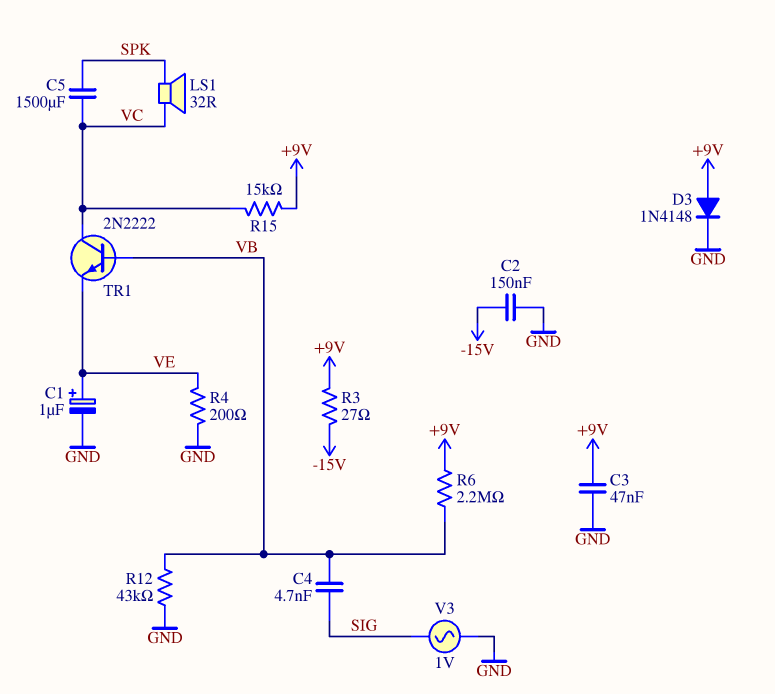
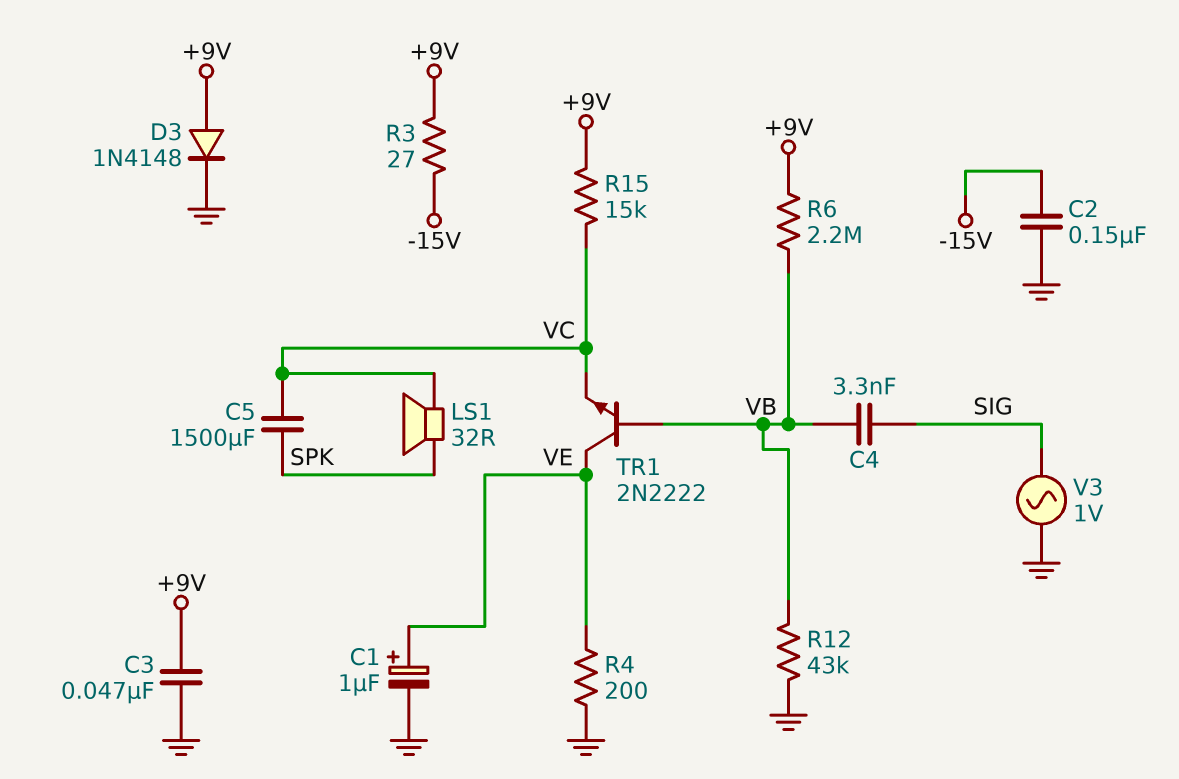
C4: 4.7nF (SIG, VB) -> 3.3nF (SIG, VB)
TR1: NPN 2N2222 (B VB, C VC, E VE) -> NPN 2N2222 (B VB, C VE, E VC)

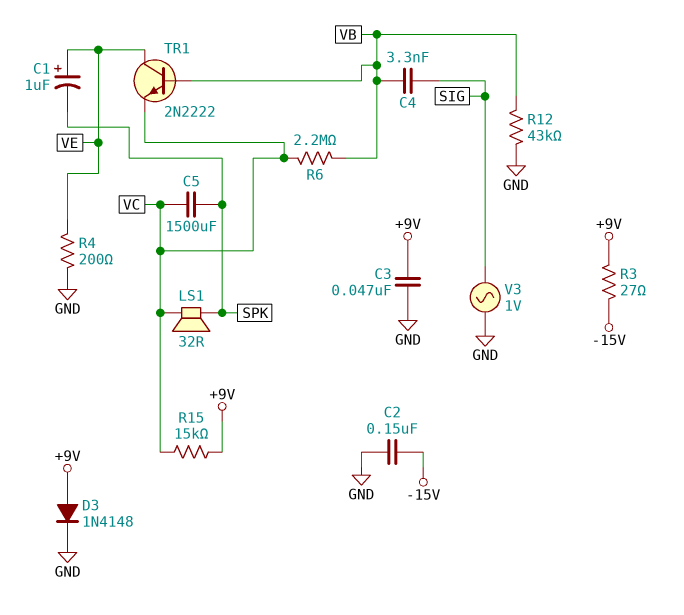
C1: 1uF (plus VE, minus GND) -> 1uF (plus VE, minus SPK)
R6: 2.2M (+9V, VB) -> 2.2M (VB, VC)

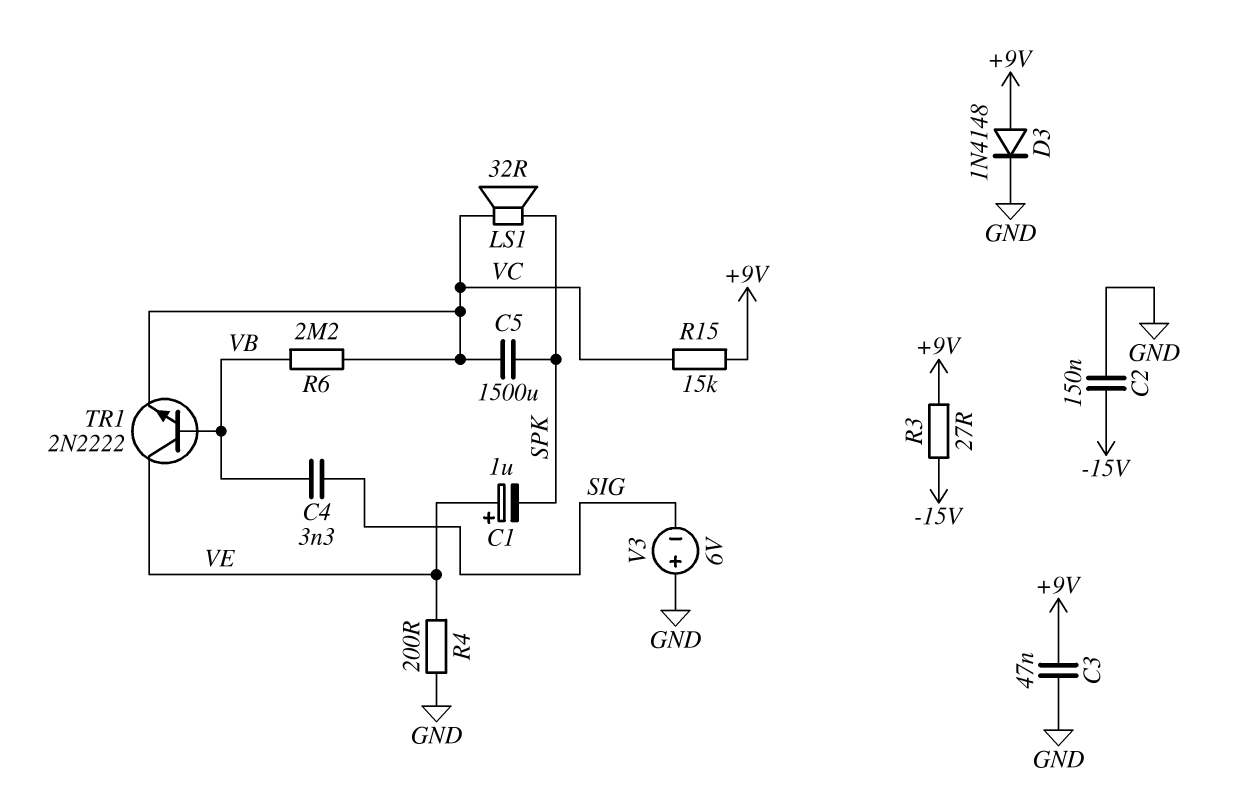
R12: 43k (GND, VB) -> none
V3: AC 1V (GND, SIG) -> 6V (plus GND, minus SIG)

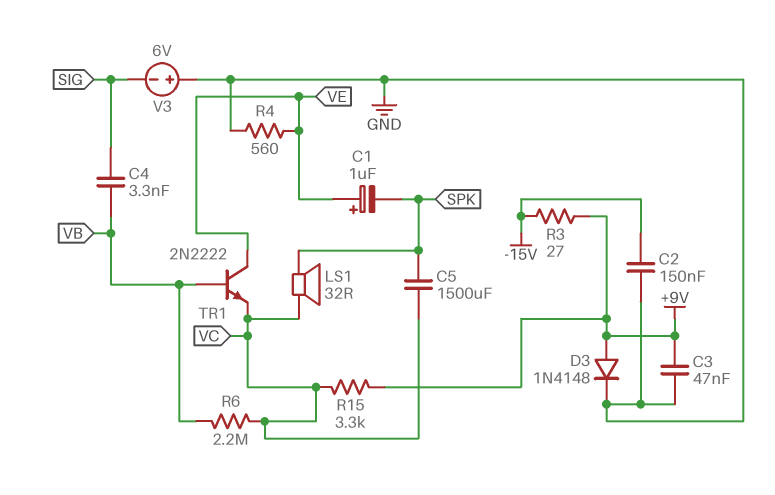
R4: 200 (GND, VE) -> 560 (GND, VE)
R15: 15k (+9V, VC) -> 3.3k (+9V, VC)

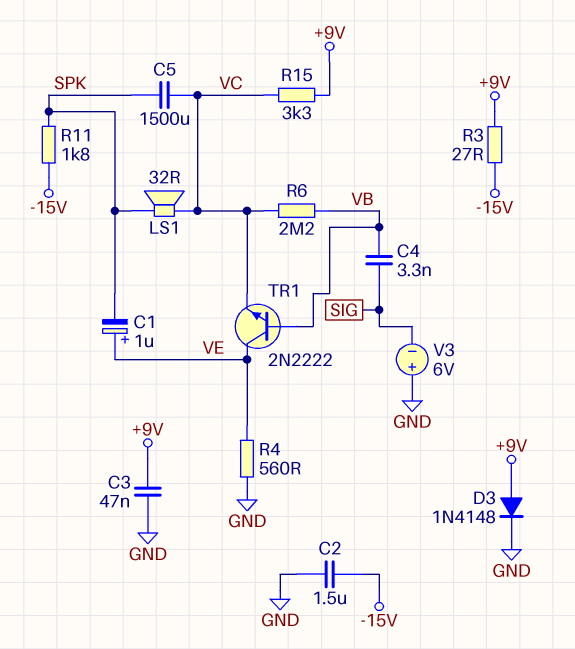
C2: 150nF (-15V, GND) -> 1.5uF (-15V, GND)
R11: none -> 1.8k (-15V, SPK)

